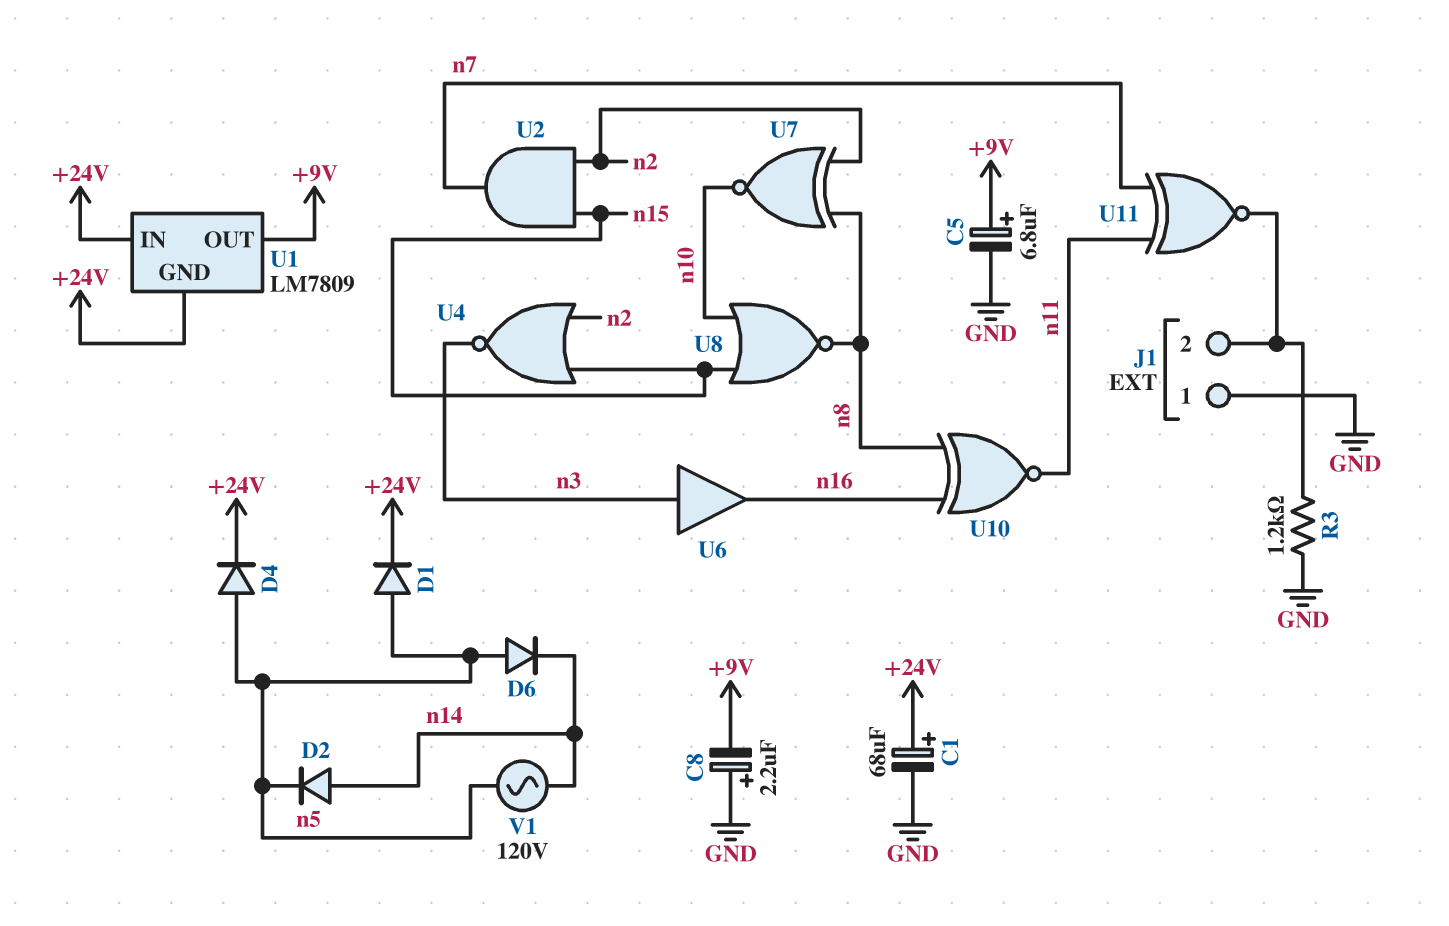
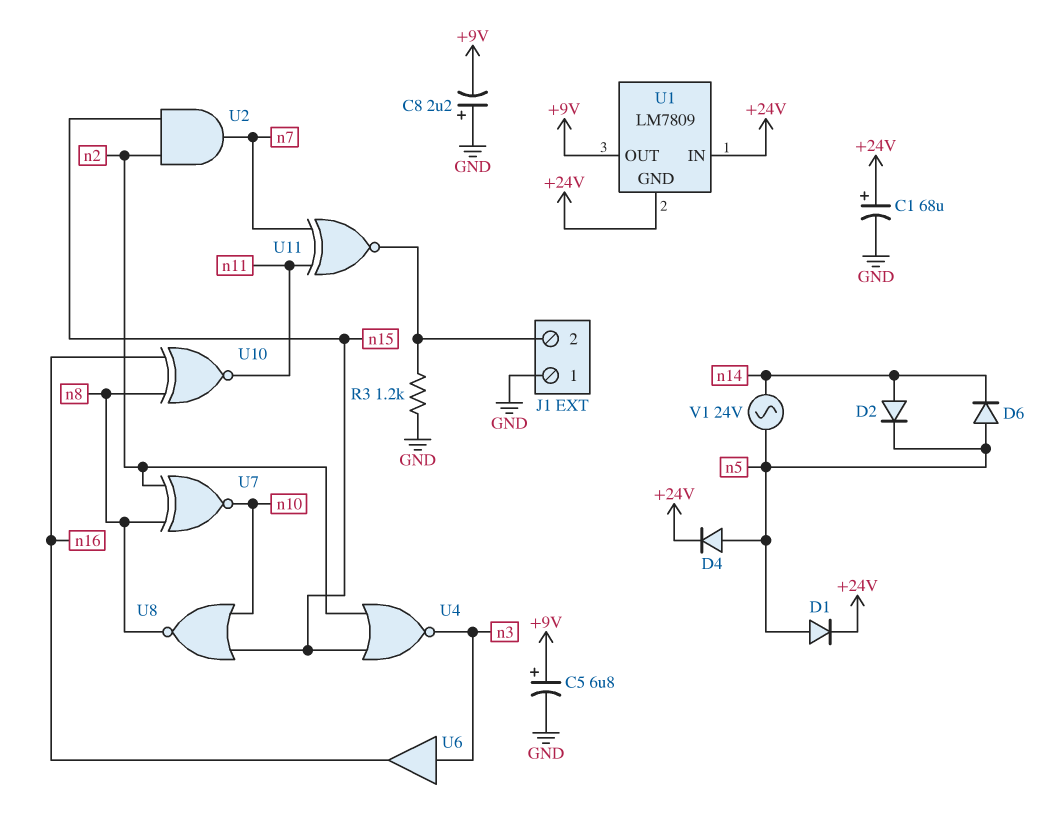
V1: AC 120V (n5, n14) -> AC 24V (n5, n14)

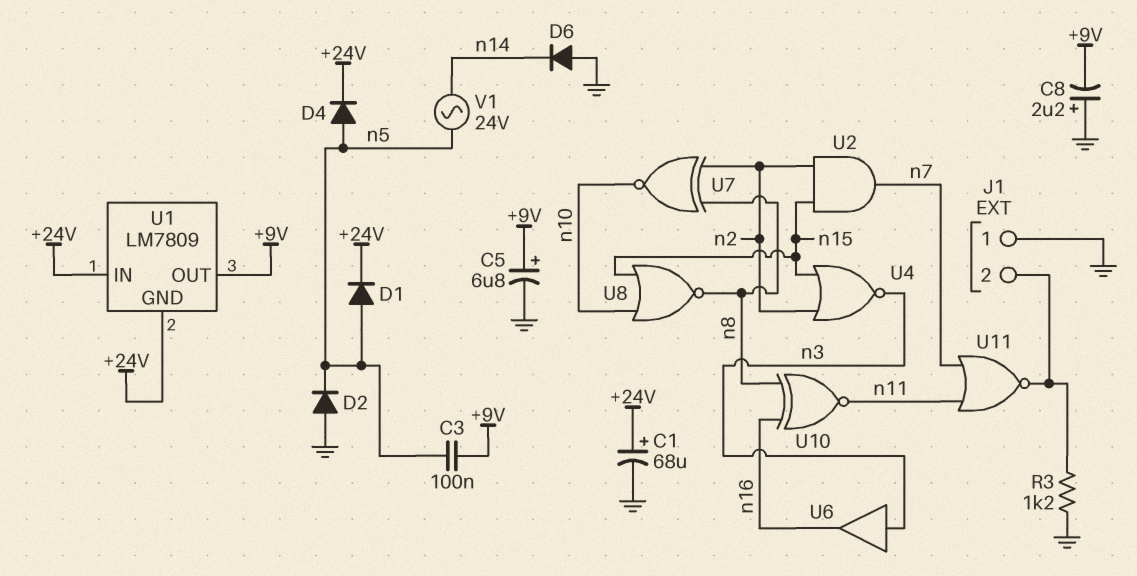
C3: none -> 100nF (+9V, n5)
D2: diode (A n14, K n5) -> diode (A GND, K n5)
D6: diode (A n5, K n14) -> diode (A GND, K n14)
U11: XNOR (in n7, in n11, out J1/2) -> NOR (in n7, in n11, out J1/2)

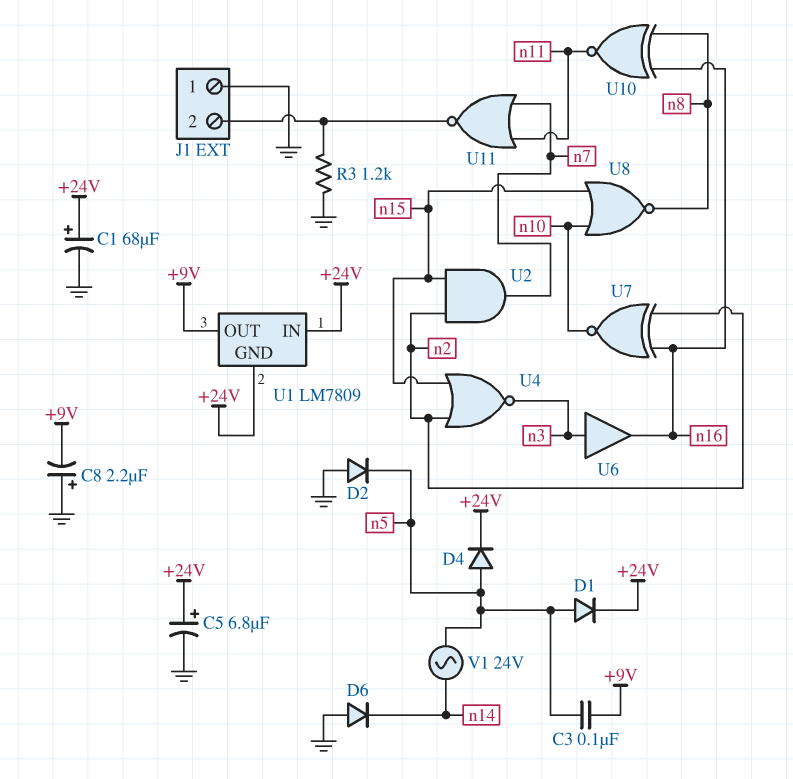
C5: 6.8uF (plus +9V, minus GND) -> 6.8uF (plus +24V, minus GND)
U7: XNOR (in n2, in n8, out n10) -> XNOR (in n2, in n16, out n10)

